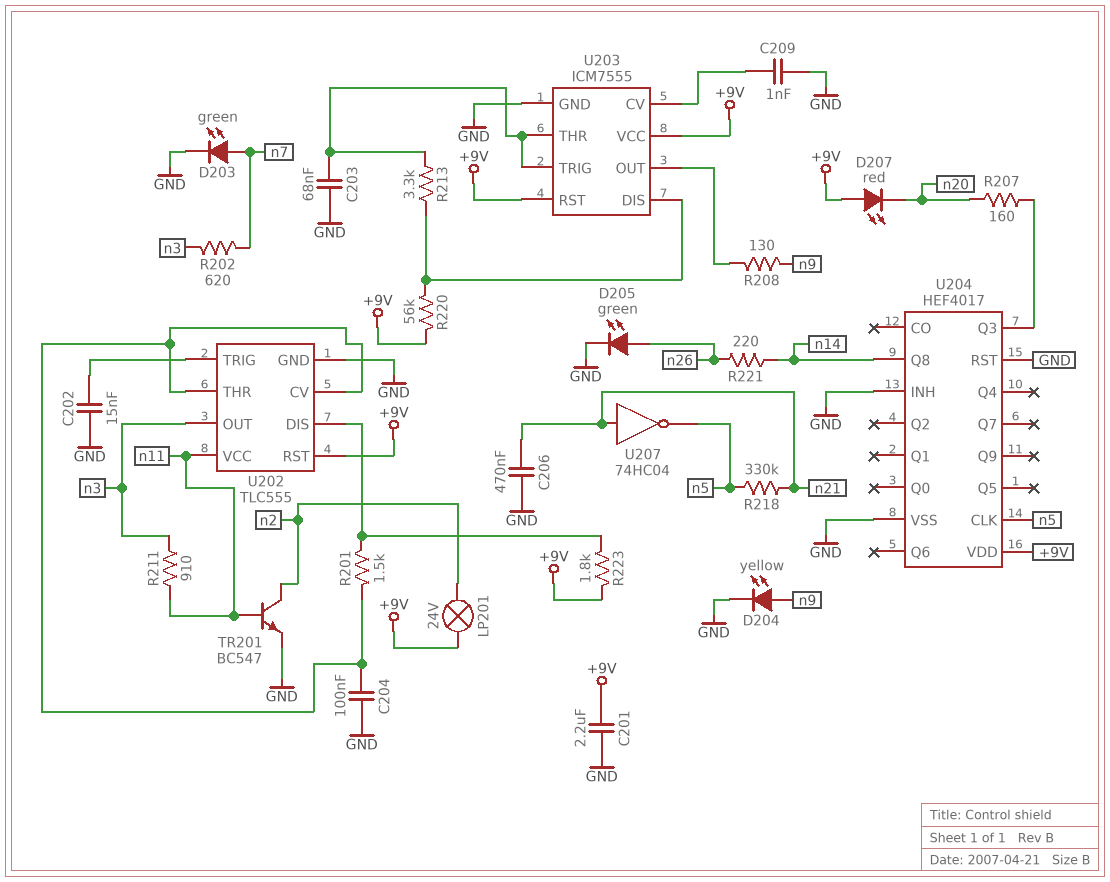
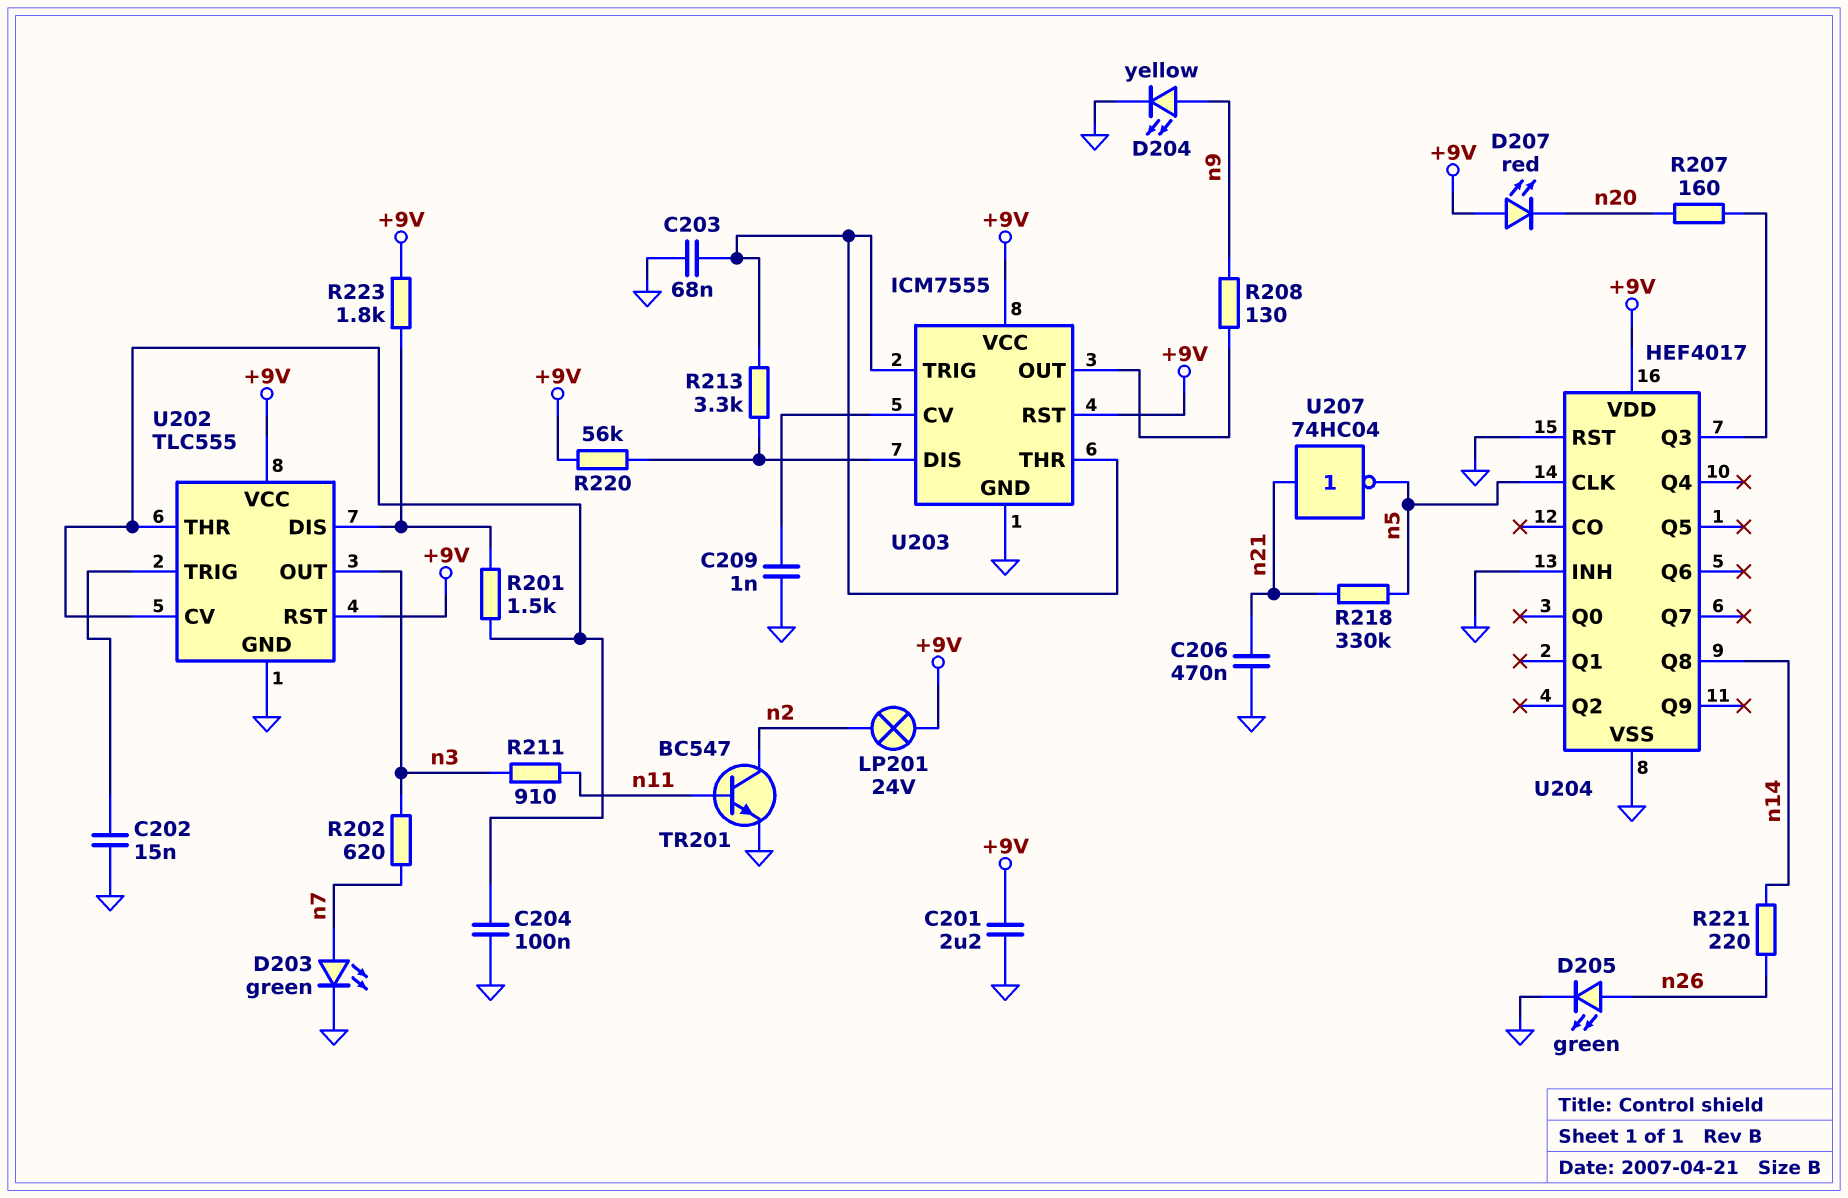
U202 pin VCC: n11 -> +9V

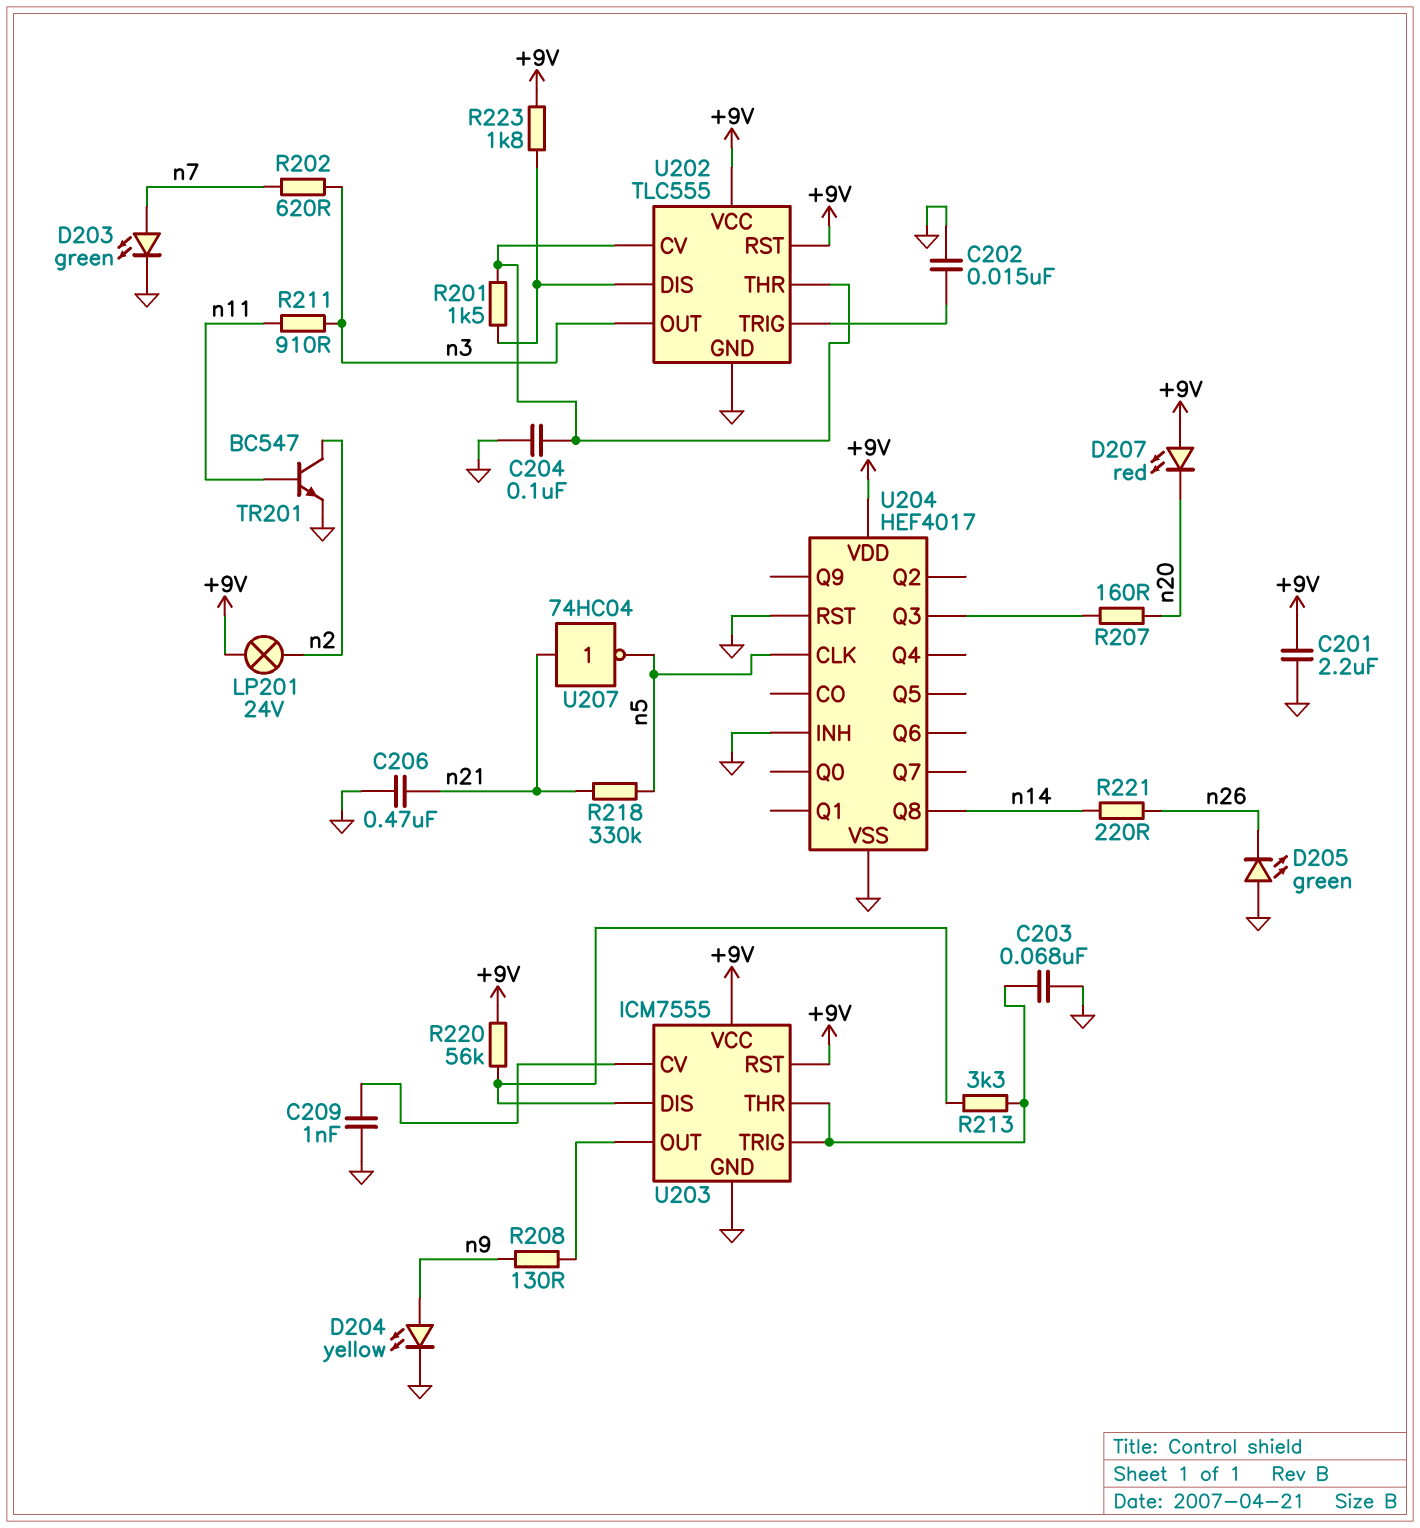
D205: LED green (A n26, K GND) -> LED green (A GND, K n26)

